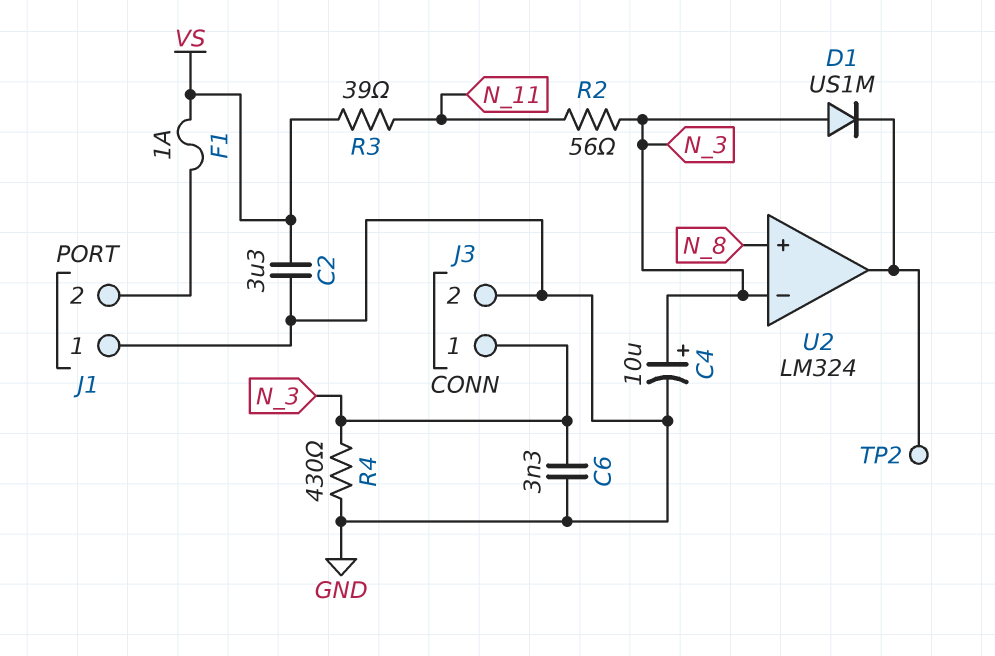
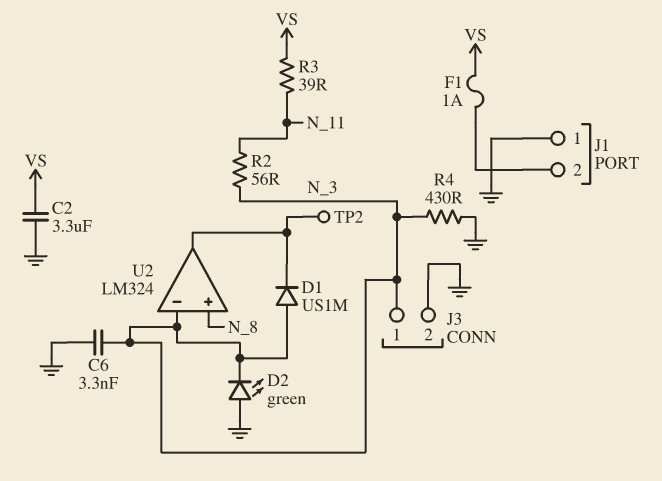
C4: 10uF (plus N_3, minus GND) -> none
D2: none -> LED green (A GND, K N_3)

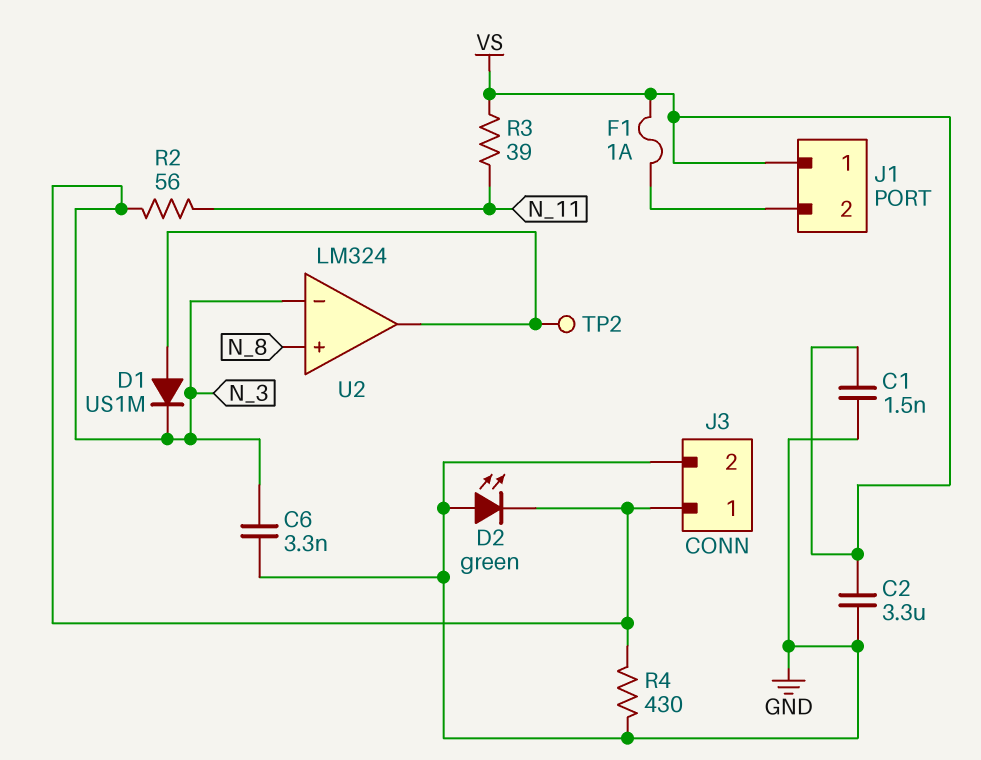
C1: none -> 1.5nF (GND, VS)
D1: diode US1M (A N_3, K U2/out) -> diode US1M (A U2/out, K N_3)
J1 pin 1: GND -> VS

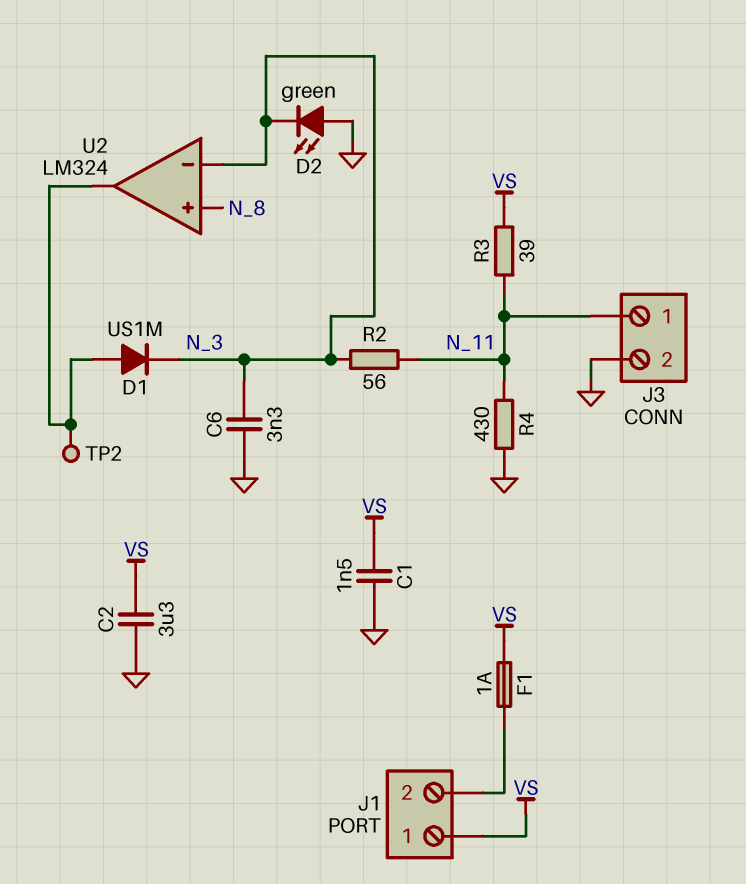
J3 pin 1: N_3 -> N_11
R4: 430 (GND, N_3) -> 430 (GND, N_11)

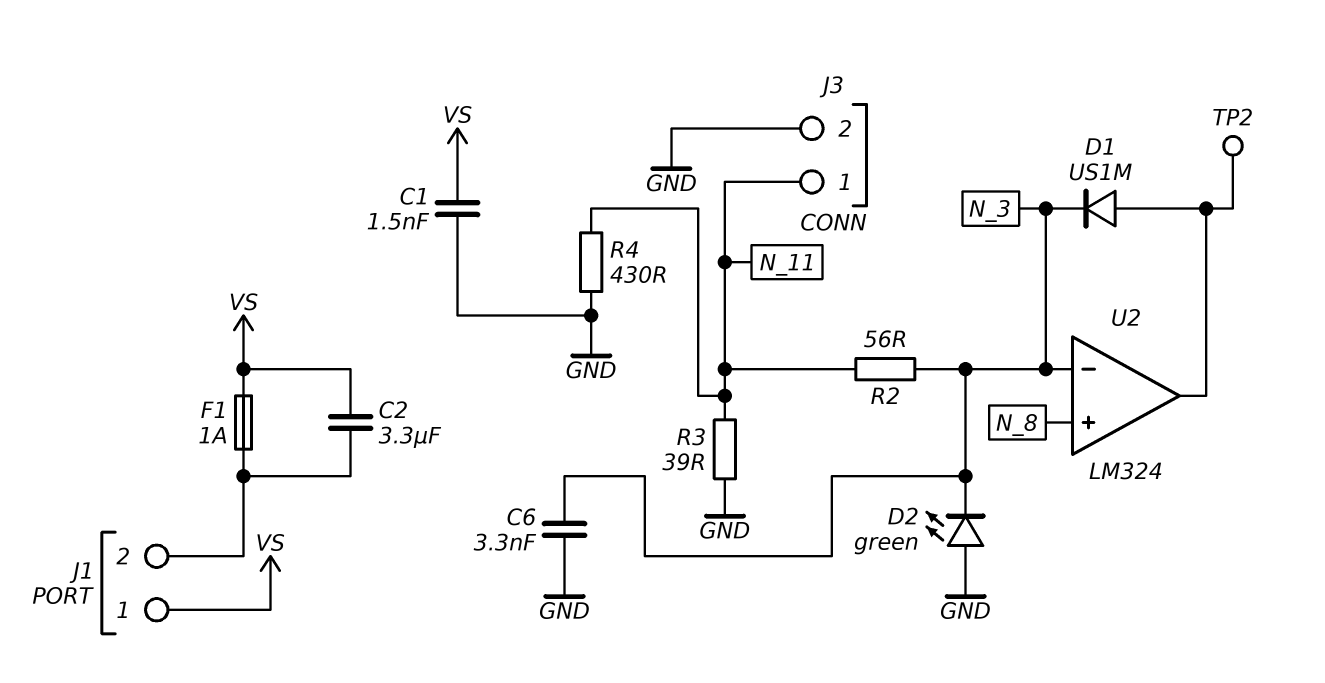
C2: 3.3uF (GND, VS) -> 3.3uF (J1/2, VS)
R3: 39 (N_11, VS) -> 39 (GND, N_11)

